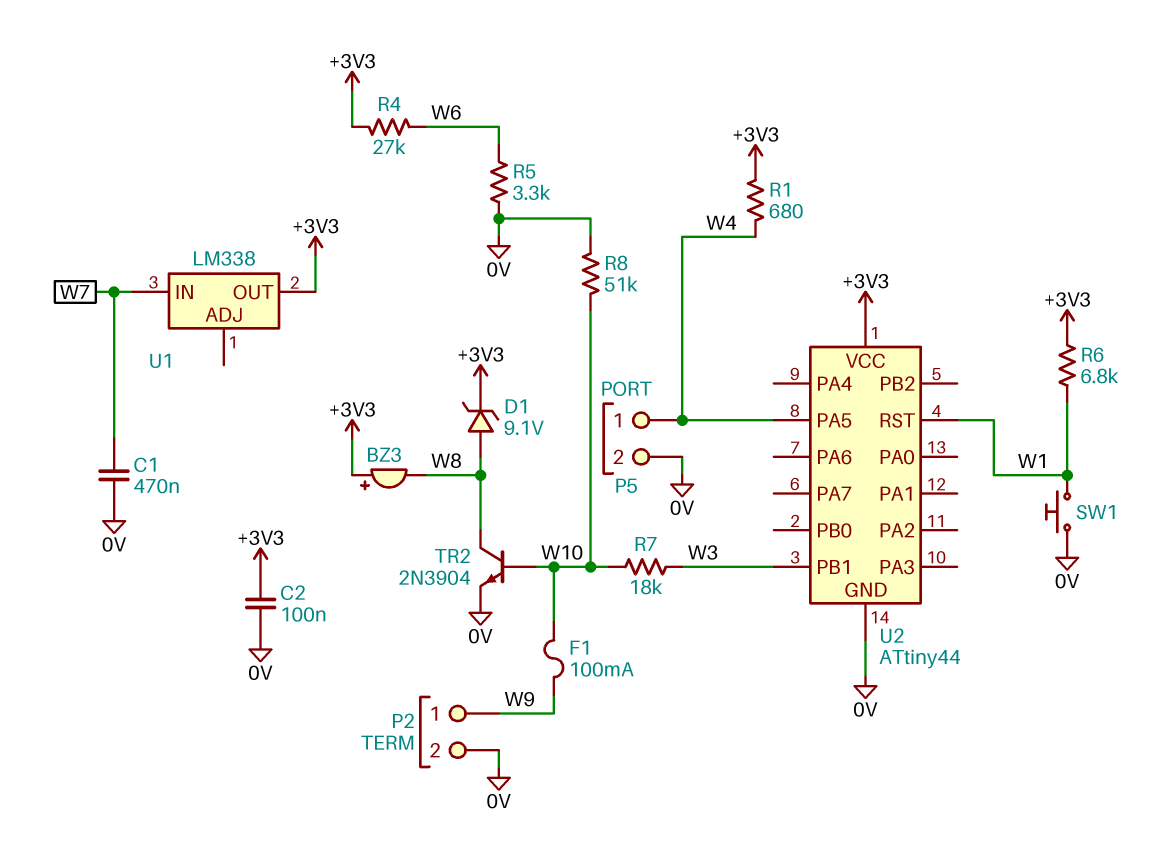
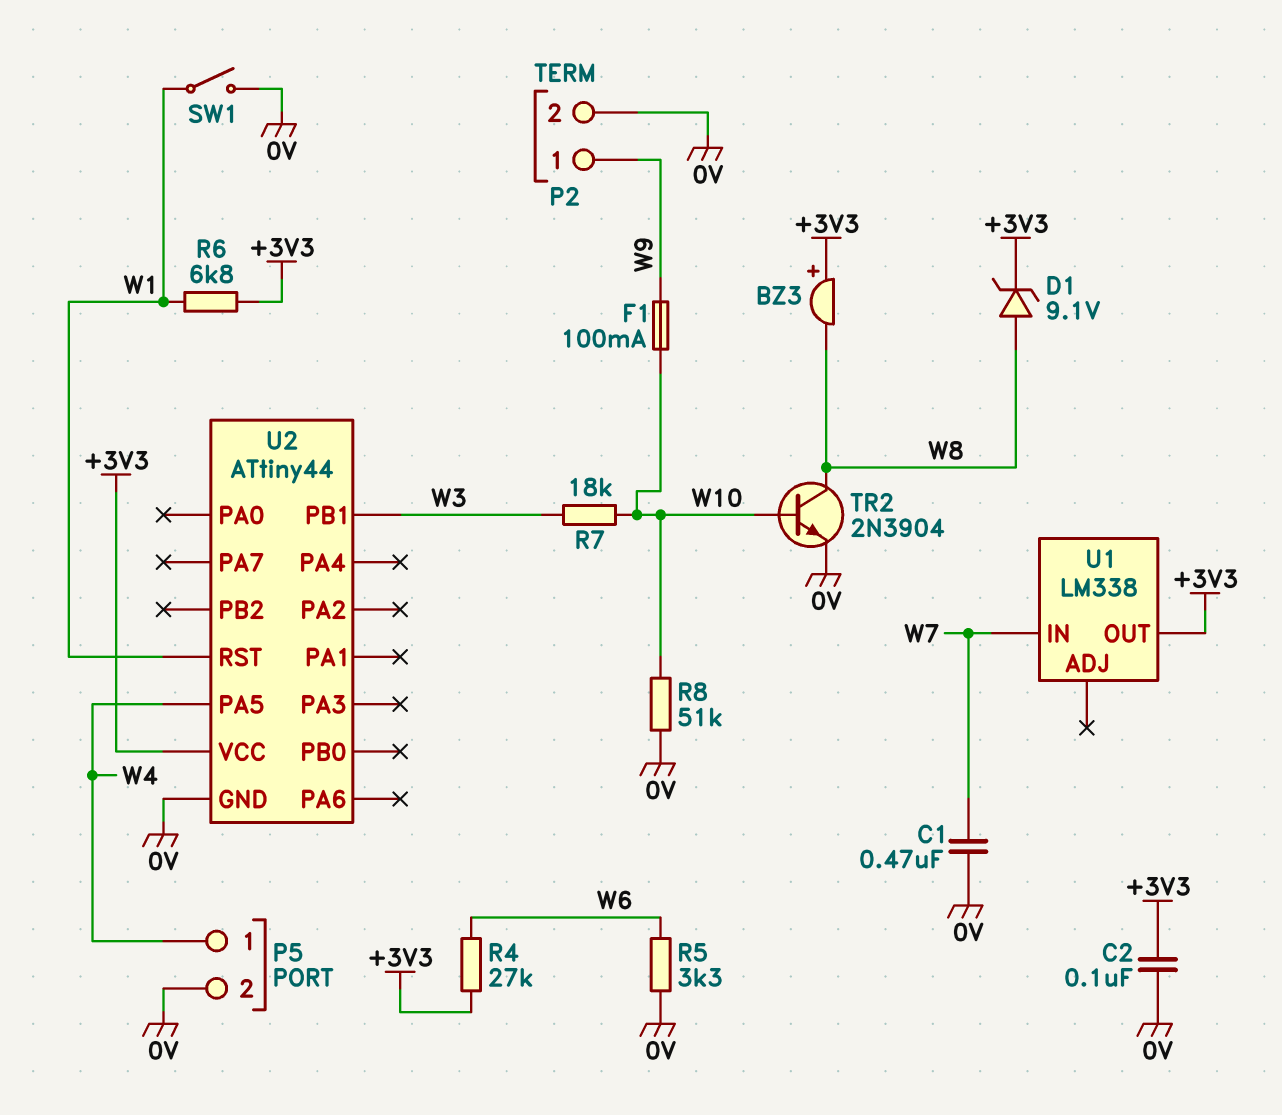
R1: 680 (+3V3, W4) -> none
SW1: button (0V, W1) -> switch (0V, W1)

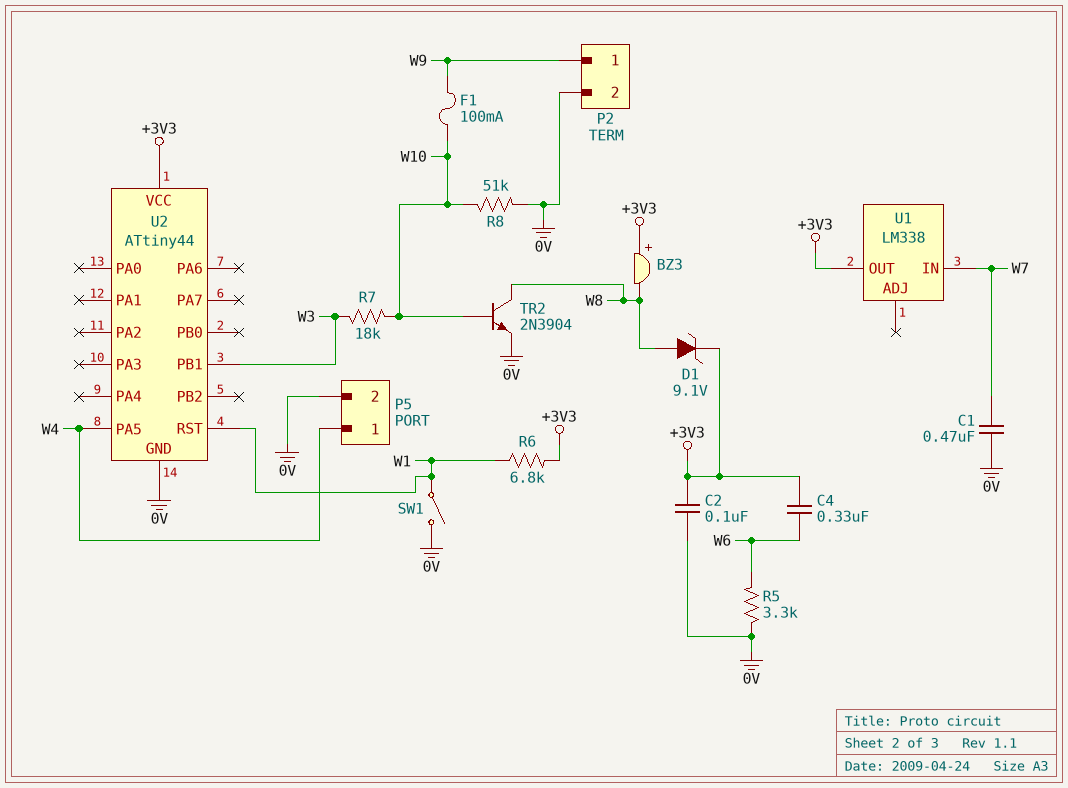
C4: none -> 330nF (+3V3, W6)
R4: 27k (+3V3, W6) -> none

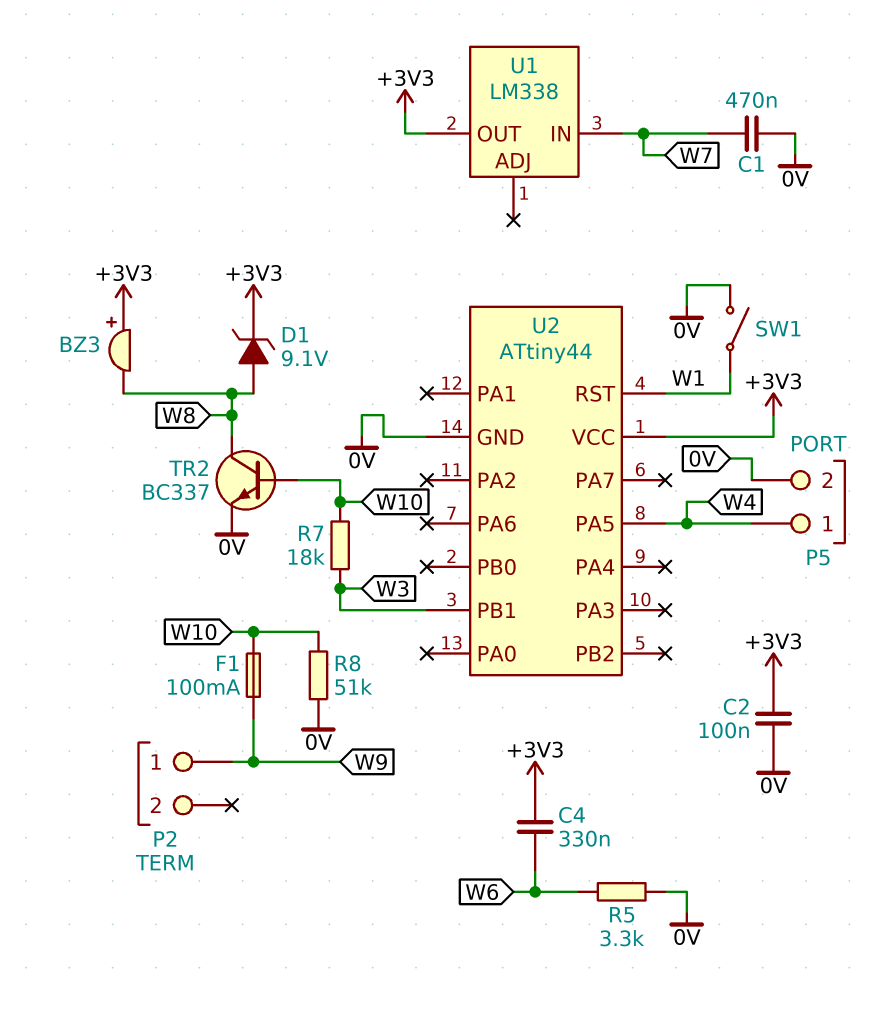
P2 pin 2: 0V -> none
R6: 6.8k (+3V3, W1) -> none
TR2: NPN 2N3904 (B W10, C W8, E 0V) -> NPN BC337 (B W10, C W8, E 0V)

